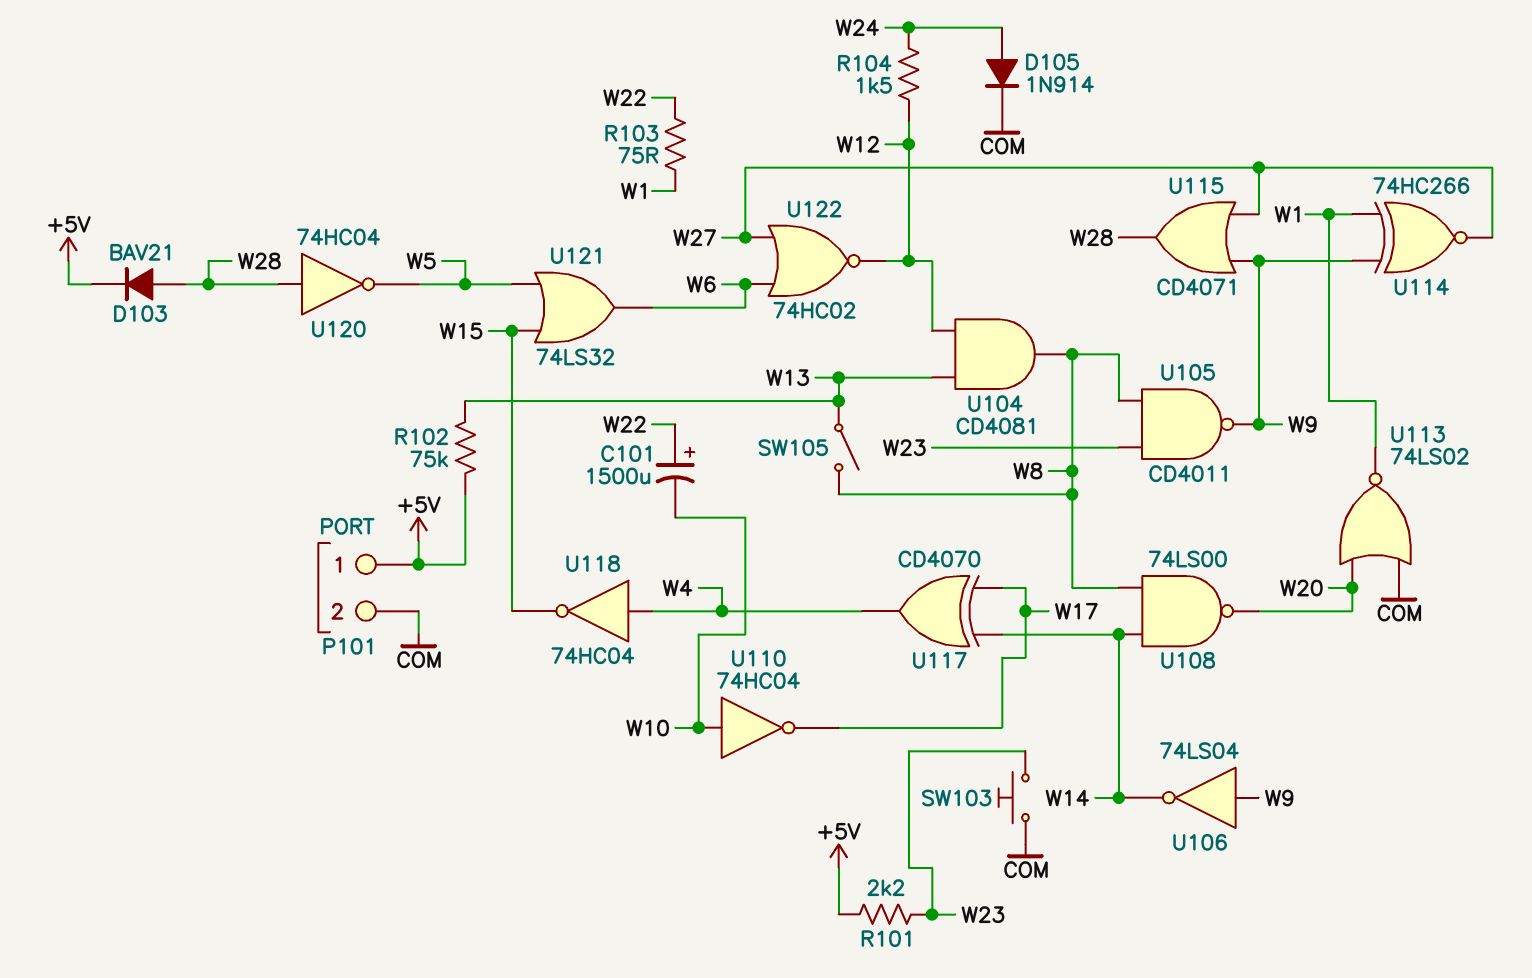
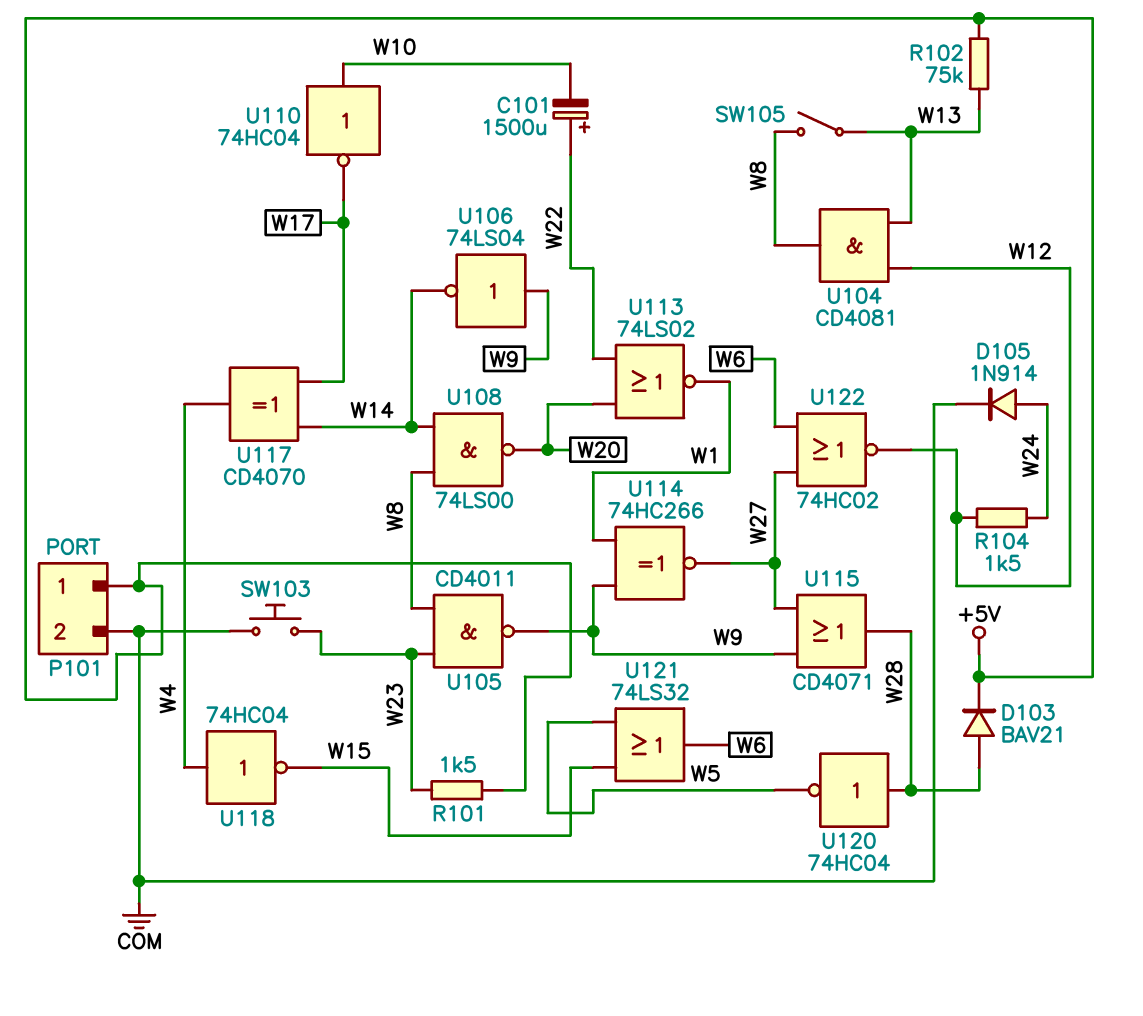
R101: 2.2k (+5V, W23) -> 1.5k (+5V, W23)
R103: 75 (W1, W22) -> none
U113: NOR 74LS02 (in COM, in W20, out W1) -> NOR 74LS02 (in W20, in W22, out W1)

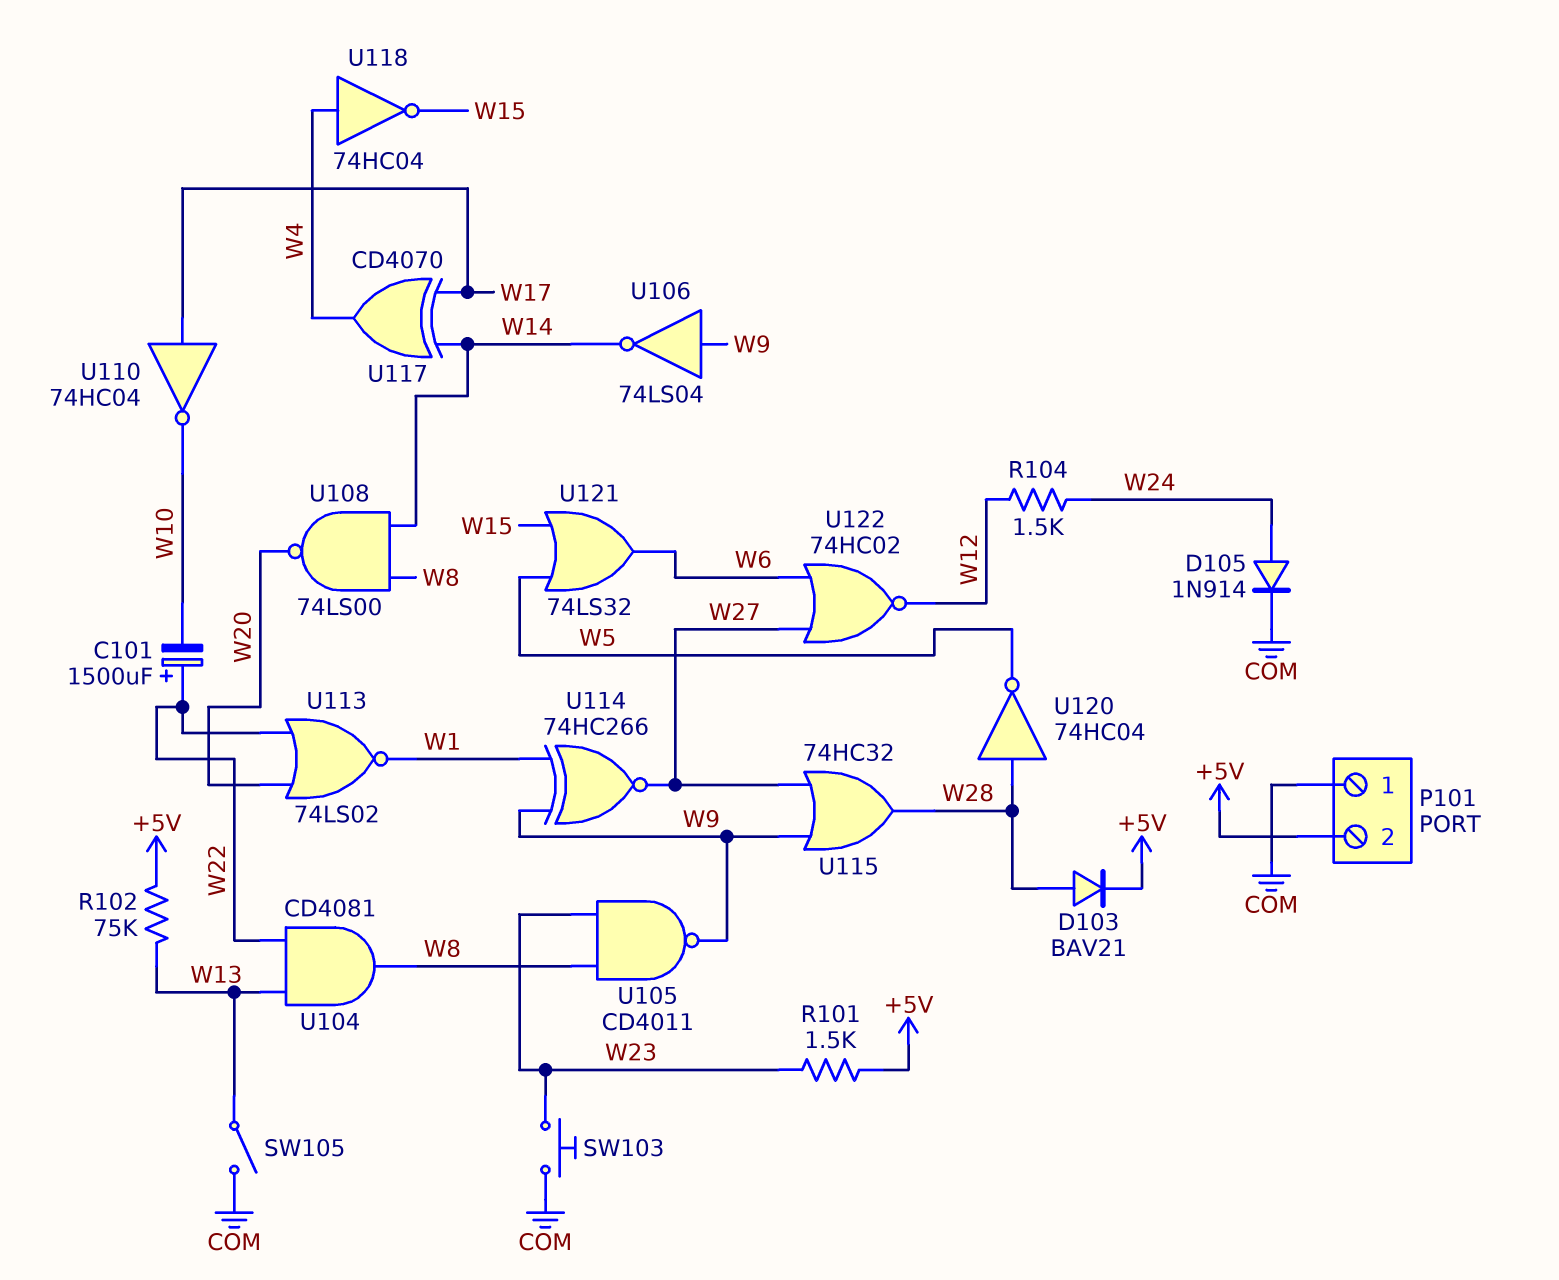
P101 pin 1: +5V -> COM
P101 pin 2: COM -> +5V
SW105: switch (W8, W13) -> switch (COM, W13)
U104: AND CD4081 (in W12, in W13, out W8) -> AND CD4081 (in W13, in W22, out W8)
U110: NOT 74HC04 (in W10, out W17) -> NOT 74HC04 (in W17, out W10)
U115: OR CD4071 (in W9, in W27, out W28) -> OR 74HC32 (in W9, in W27, out W28)

